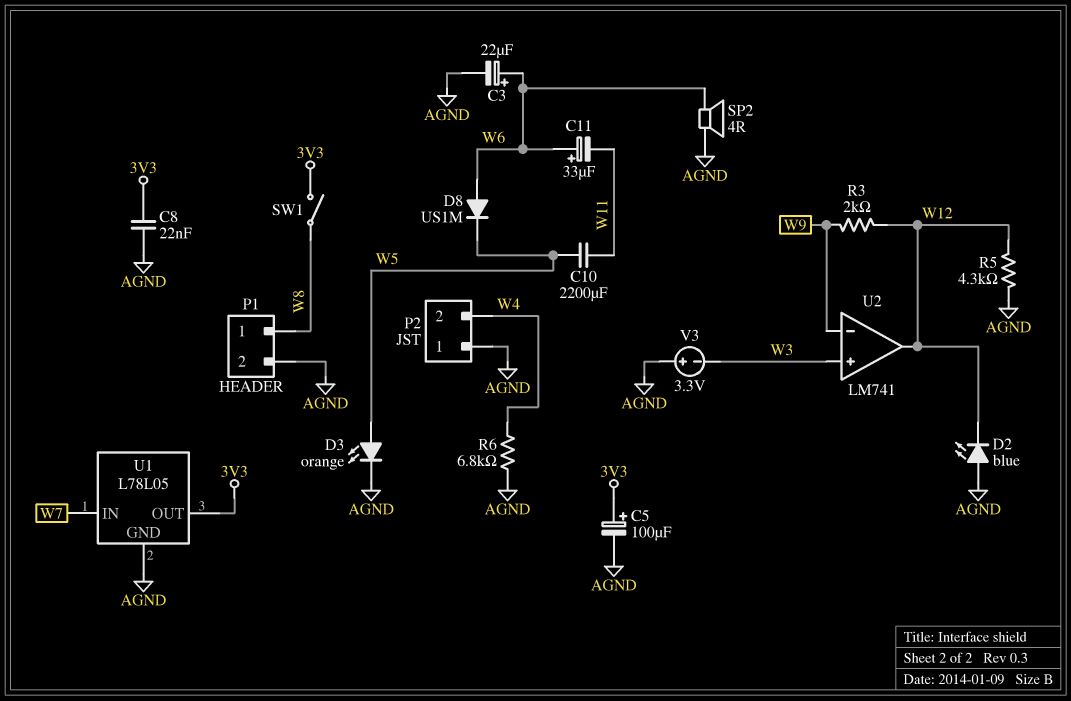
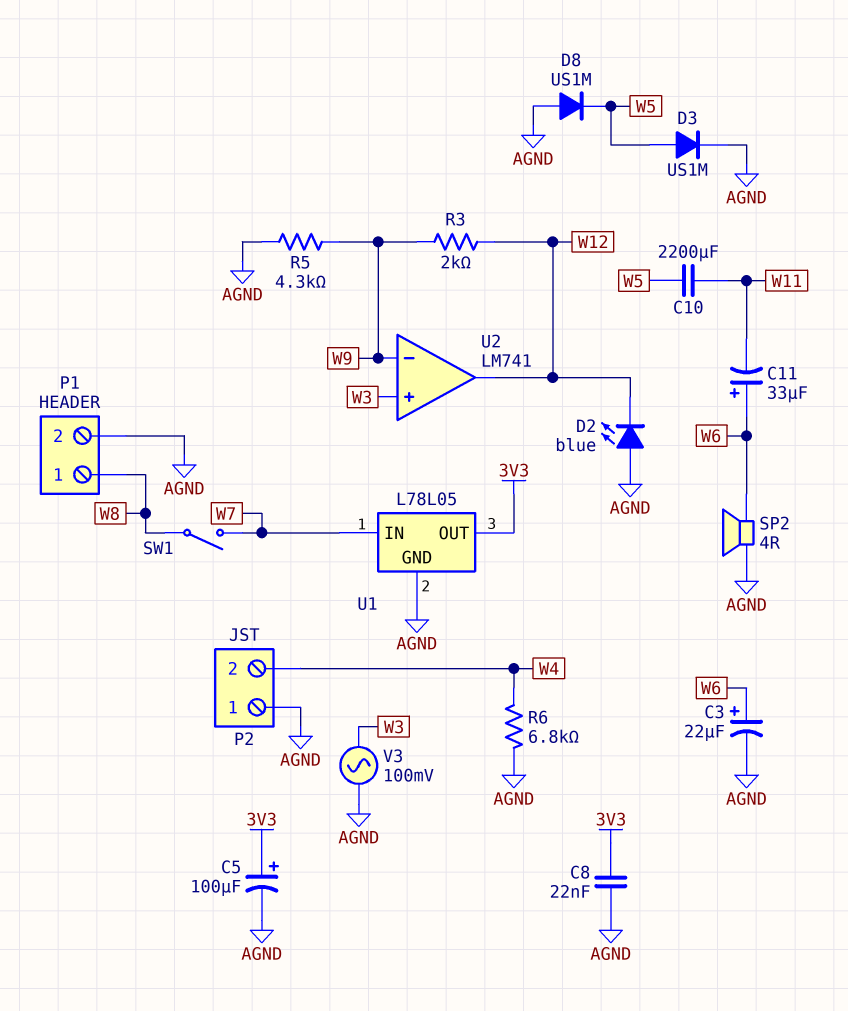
D3: LED orange (A W5, K AGND) -> diode US1M (A W5, K AGND)
D8: diode US1M (A W6, K W5) -> diode US1M (A AGND, K W5)
R5: 4.3k (AGND, W12) -> 4.3k (AGND, W9)
SW1: switch (3V3, W8) -> switch (W7, W8)
V3: 3.3V (plus AGND, minus W3) -> AC 100mV (AGND, W3)

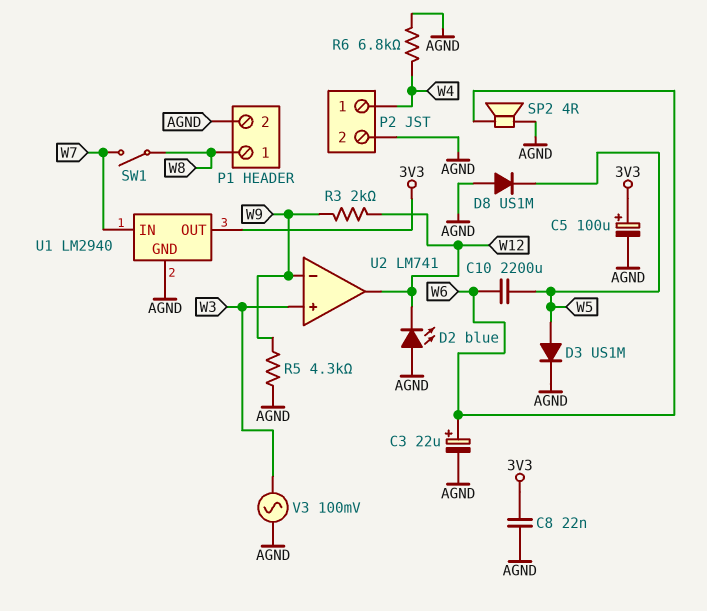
C10: 2200uF (W5, W11) -> 2200uF (W5, W6)
C11: 33uF (plus W6, minus W11) -> none
P2 pin 1: AGND -> W4
P2 pin 2: W4 -> AGND
U1: L78L05 -> LM2940

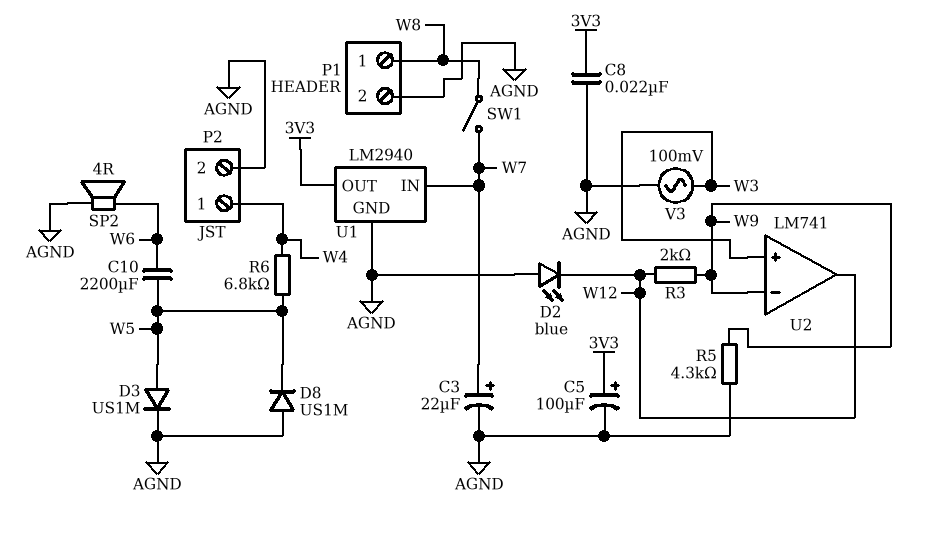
C3: 22uF (plus W6, minus AGND) -> 22uF (plus W7, minus AGND)
R6: 6.8k (AGND, W4) -> 6.8k (W4, W5)

